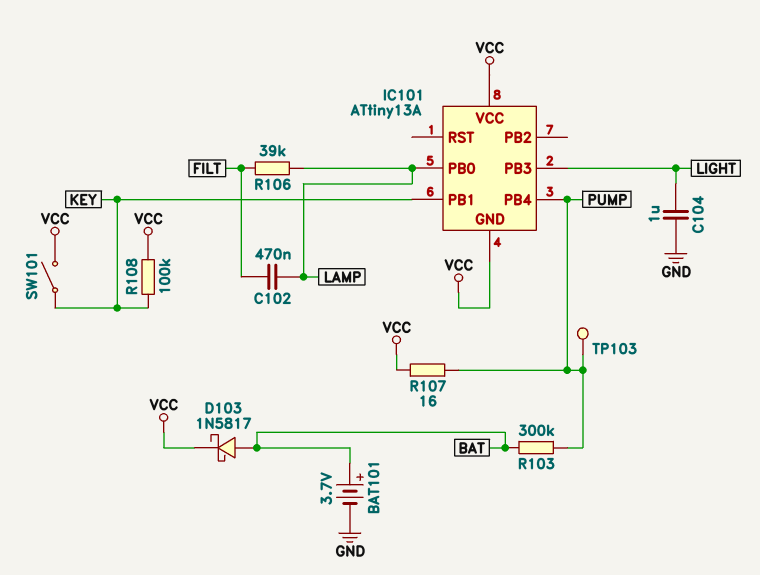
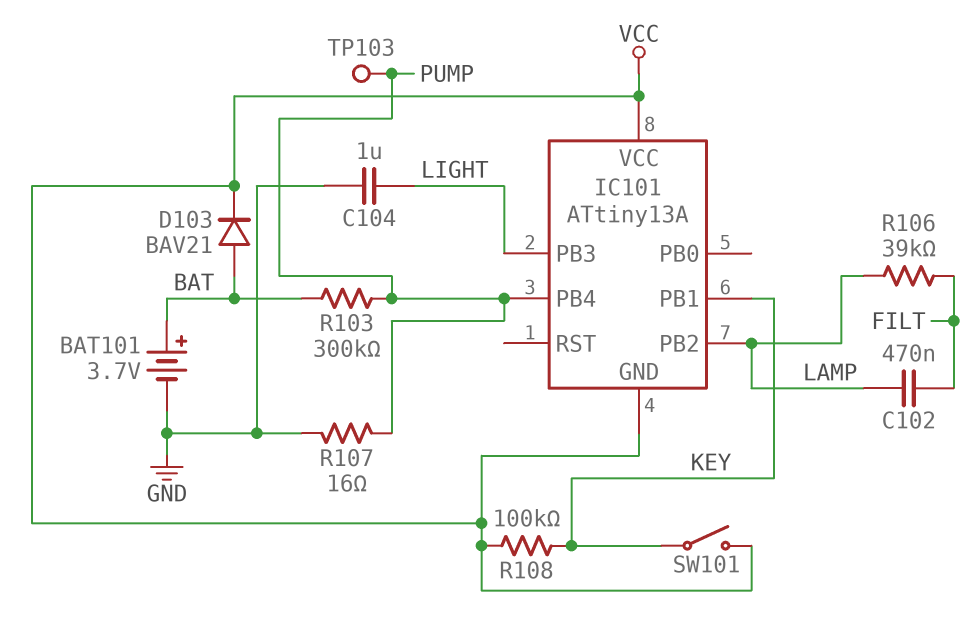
D103: schottky 1N5817 (A BAT, K VCC) -> diode BAV21 (A BAT, K VCC)
IC101 pin PB0: LAMP -> none
IC101 pin PB2: none -> LAMP
R107: 16 (PUMP, VCC) -> 16 (GND, PUMP)

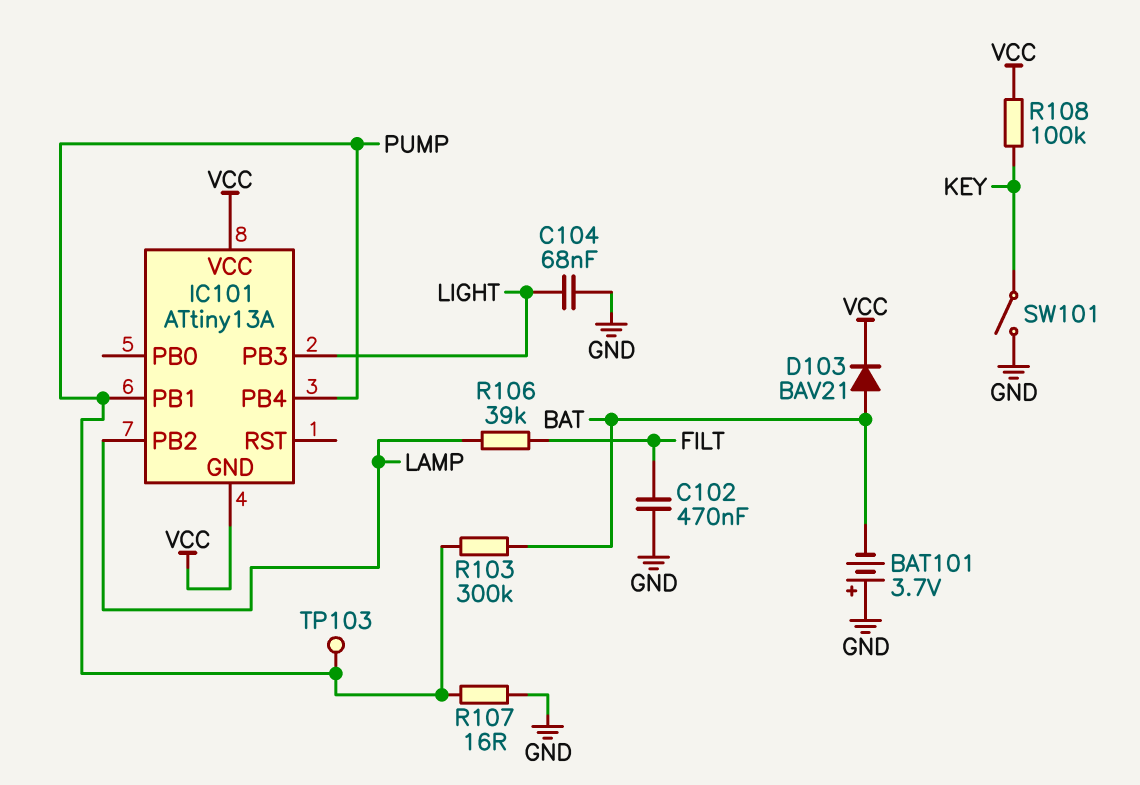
BAT101: 3.7V (plus BAT, minus GND) -> 3.7V (plus GND, minus BAT)
C102: 470nF (FILT, LAMP) -> 470nF (FILT, GND)
C104: 1uF (GND, LIGHT) -> 68nF (GND, LIGHT)
IC101 pin PB1: KEY -> PUMP
SW101: switch (KEY, VCC) -> switch (GND, KEY)

